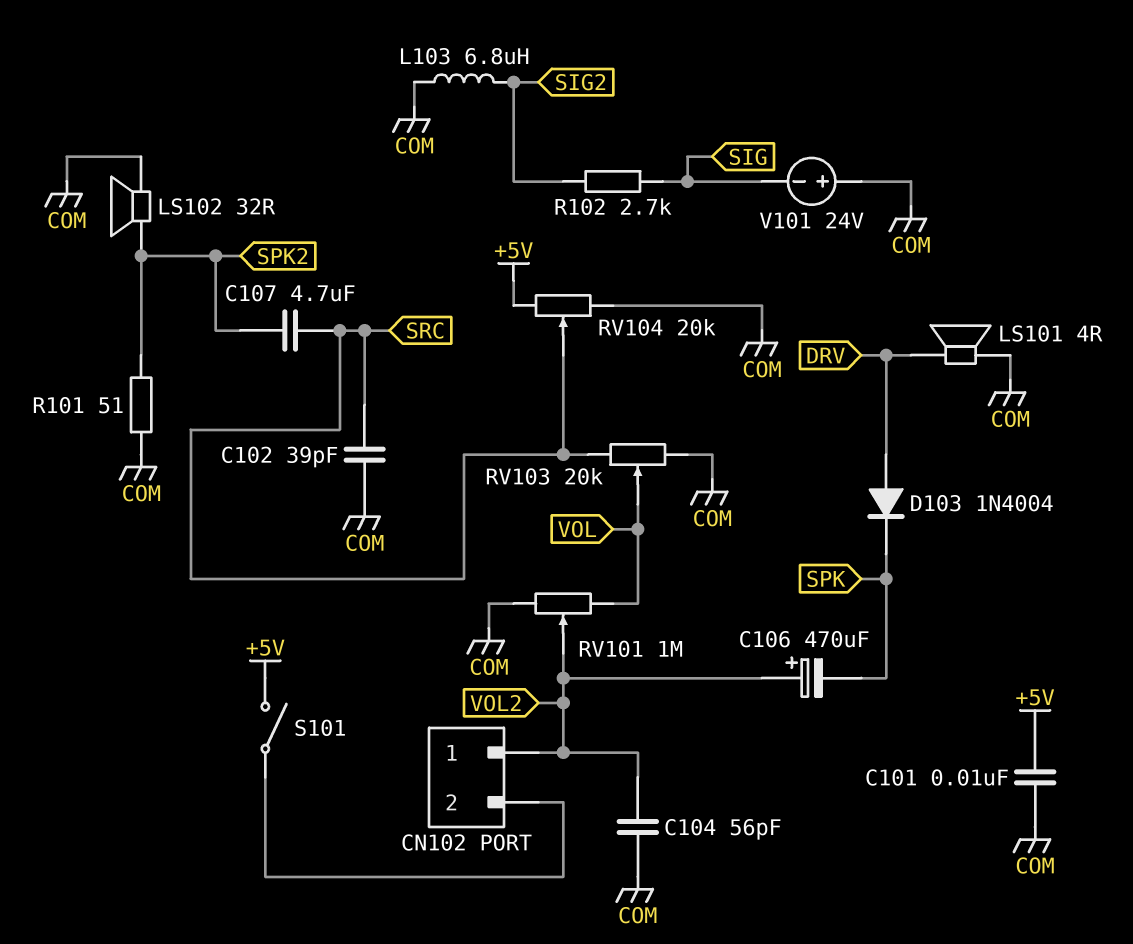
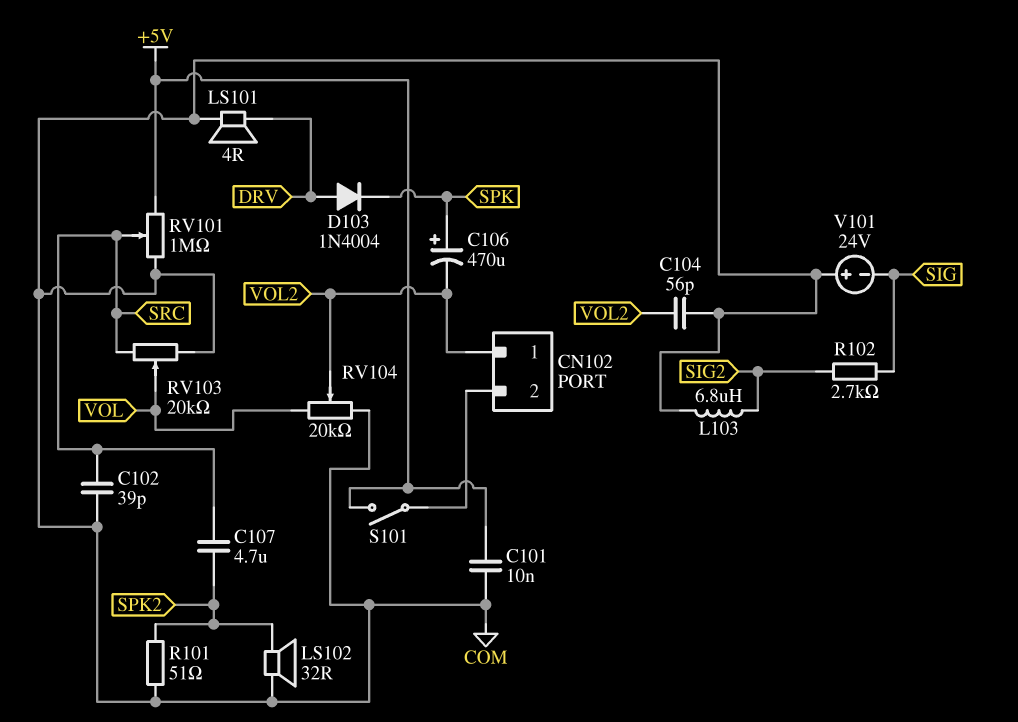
C106: 470uF (plus VOL2, minus SPK) -> 470uF (plus SPK, minus VOL2)
RV101: 1M (COM, VOL, wiper VOL2) -> 1M (+5V, COM, wiper SRC)
RV104: 20k (+5V, COM, wiper SRC) -> 20k (COM, VOL, wiper VOL2)

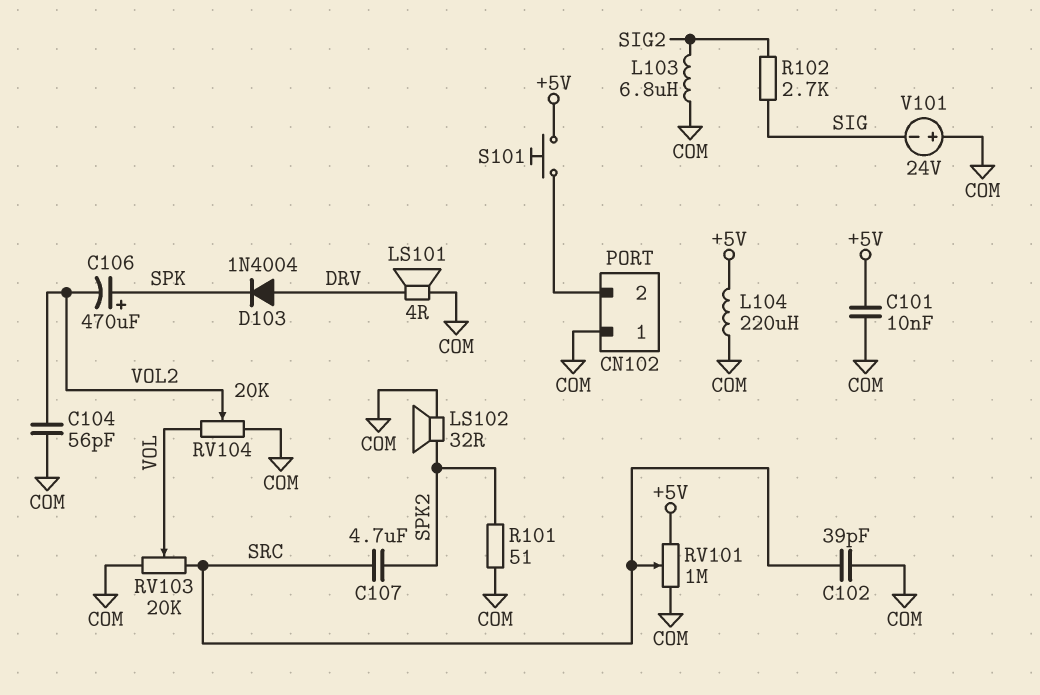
CN102 pin 1: VOL2 -> COM
L104: none -> 220uH (+5V, COM)
S101: switch (+5V, CN102/2) -> button (+5V, CN102/2)

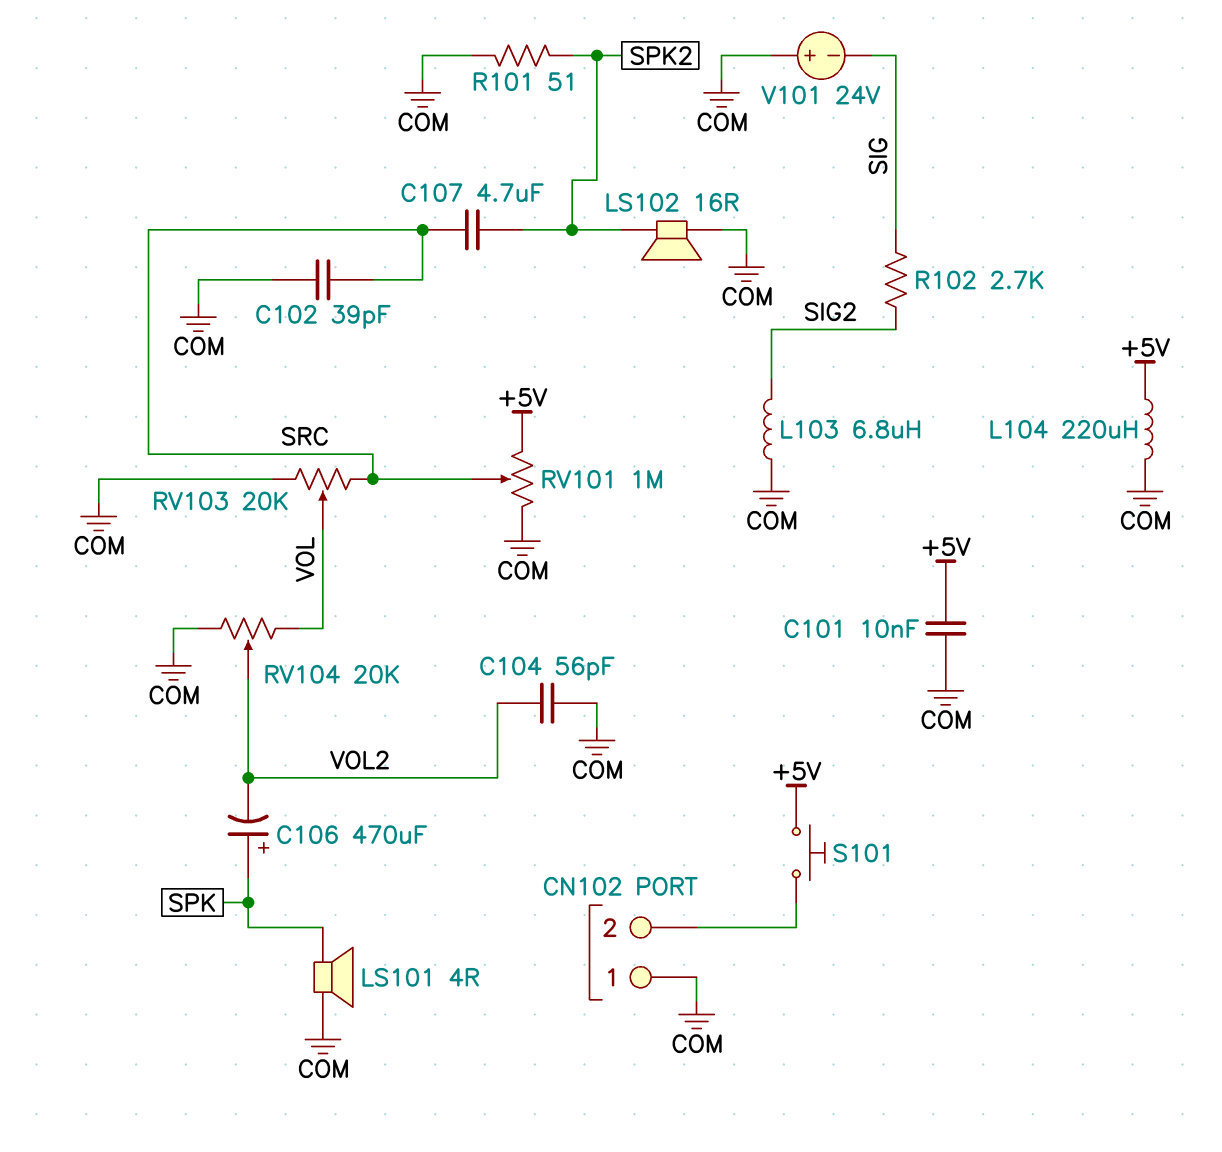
D103: diode 1N4004 (A DRV, K SPK) -> none
LS101: speaker 4R (COM, DRV) -> speaker 4R (COM, SPK)
LS102: speaker 32R (COM, SPK2) -> speaker 16R (COM, SPK2)

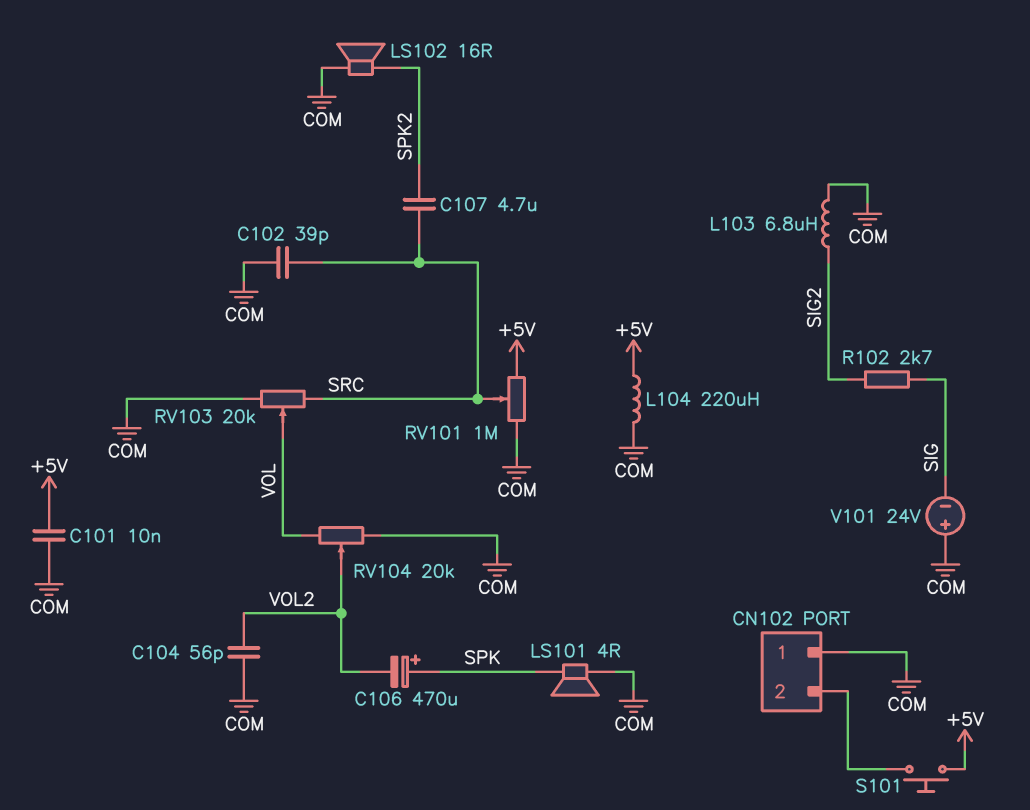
R101: 51 (COM, SPK2) -> none

